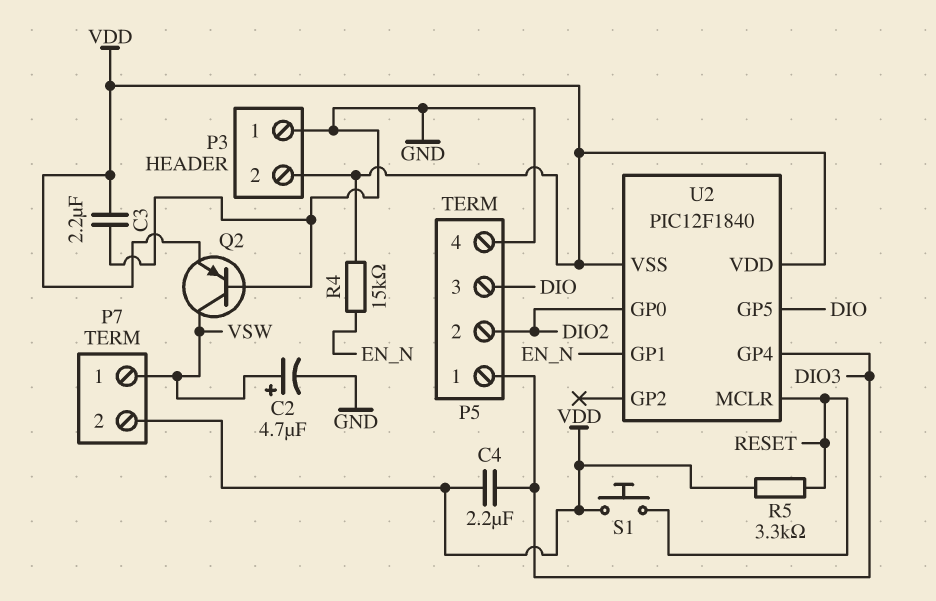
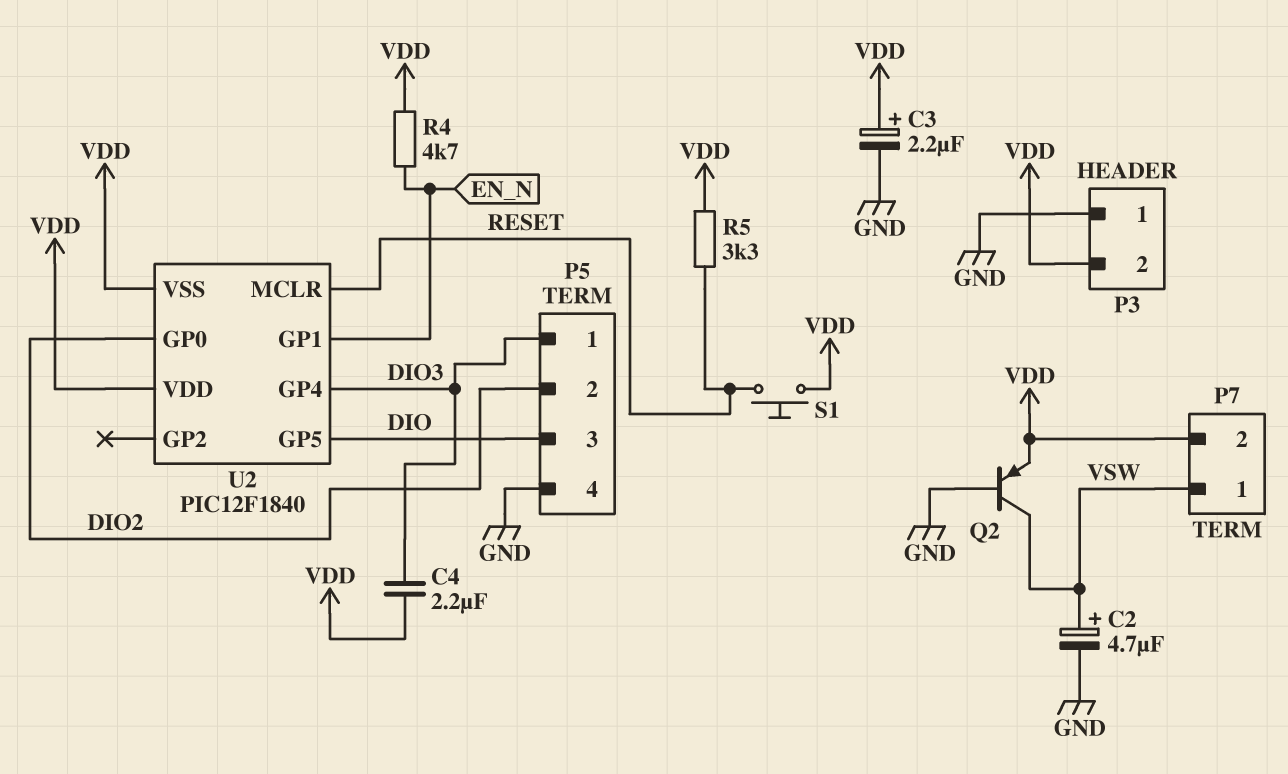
C3: 2.2uF (GND, VDD) -> 2.2uF (plus VDD, minus GND)
R4: 15k (EN_N, VDD) -> 4.7k (EN_N, VDD)

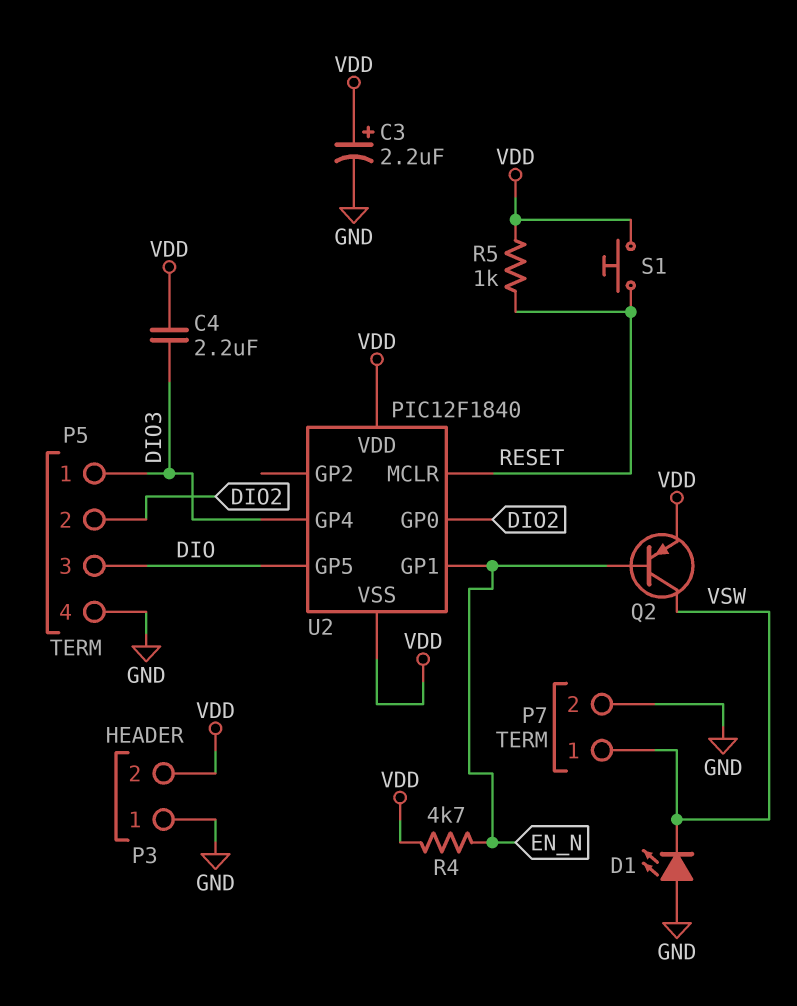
C2: 4.7uF (plus VSW, minus GND) -> none
D1: none -> LED (A GND, K VSW)
P7 pin 2: VDD -> GND
Q2: PNP (B GND, C VSW, E VDD) -> PNP (B EN_N, C VSW, E VDD)
R5: 3.3k (RESET, VDD) -> 1k (RESET, VDD)

